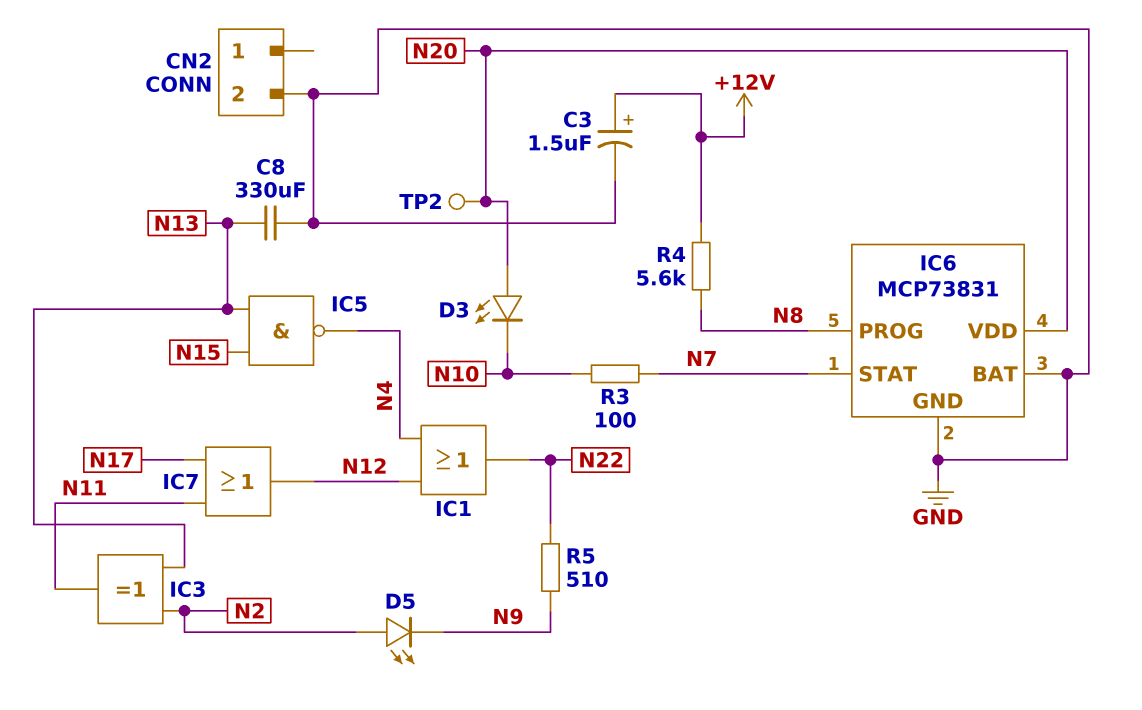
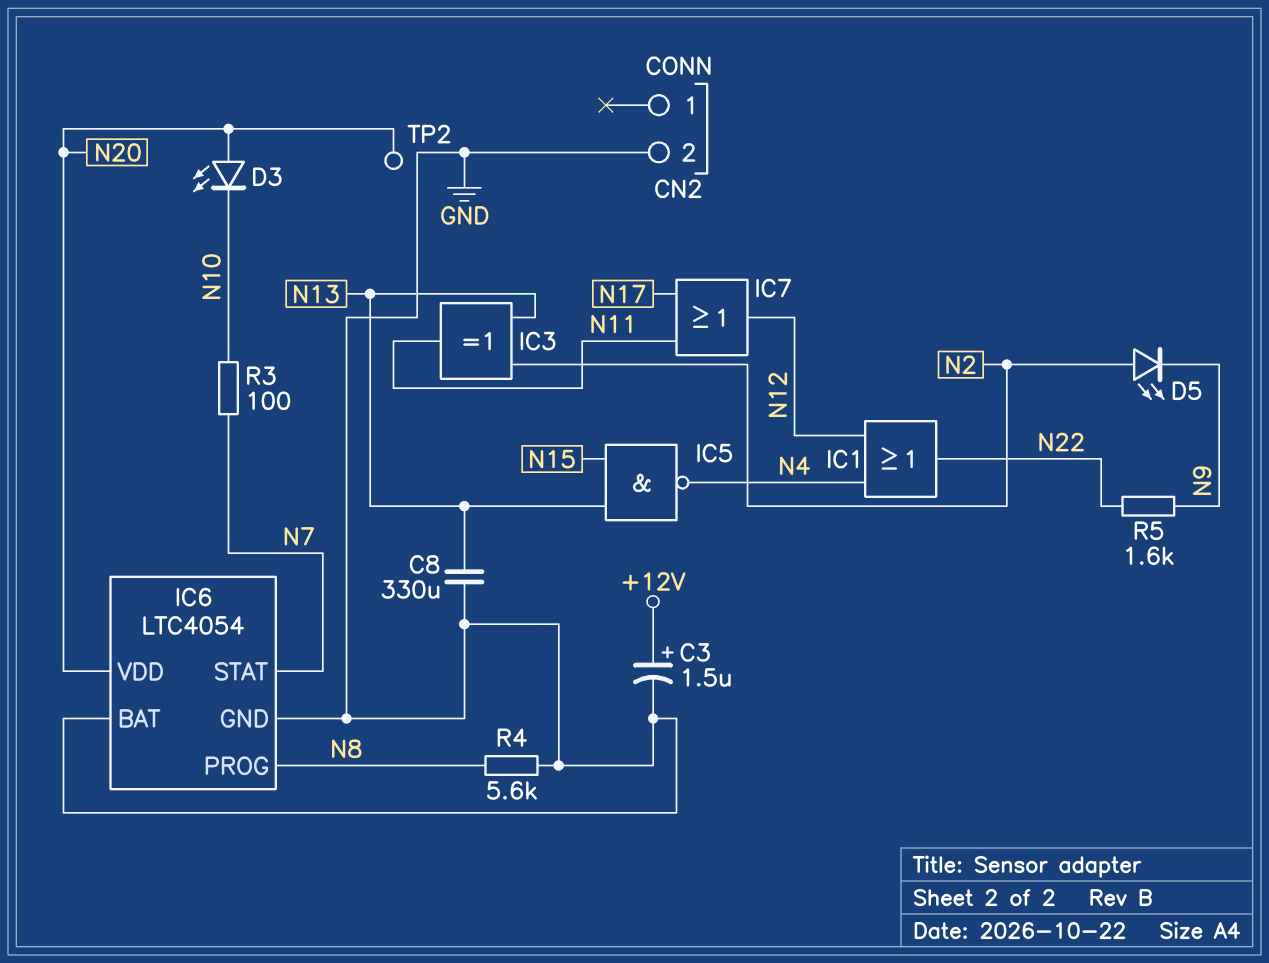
IC6: MCP73831 -> LTC4054
R4: 5.6k (+12V, N8) -> 5.6k (GND, N8)
R5: 510 (N9, N22) -> 1.6k (N9, N22)

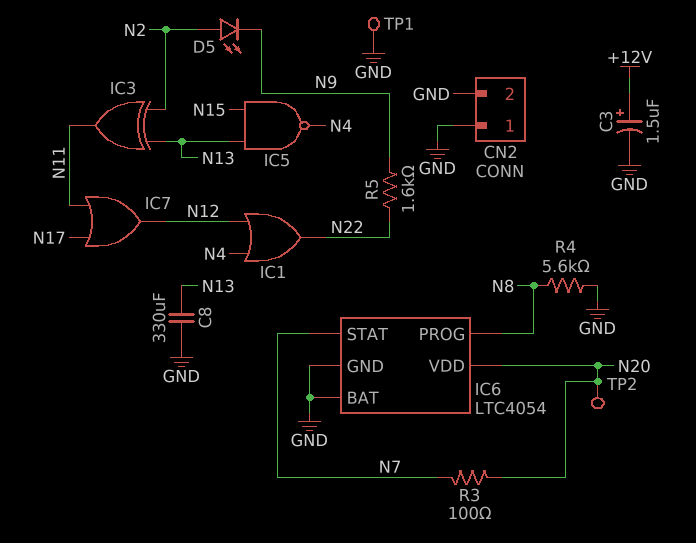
CN2 pin 1: none -> GND
D3: LED (A N20, K N10) -> none
R3: 100 (N7, N10) -> 100 (N7, N20)
TP1: none -> test point (GND)

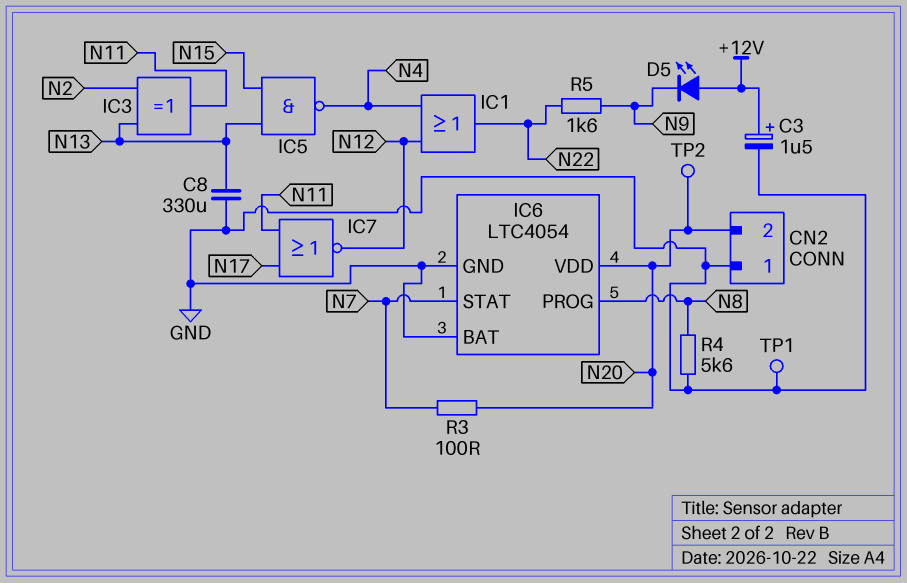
CN2 pin 2: GND -> N20
D5: LED (A N2, K N9) -> LED (A +12V, K N9)
IC7: OR (in N11, in N17, out N12) -> NOR (in N11, in N17, out N12)

